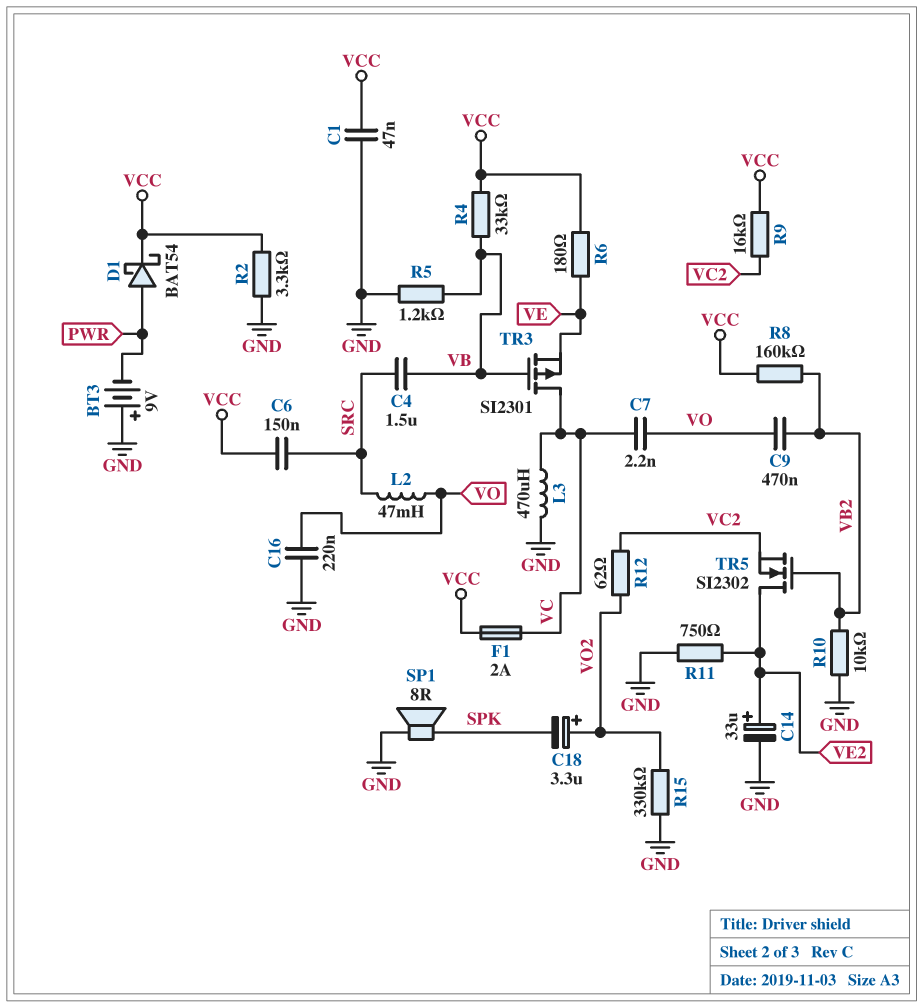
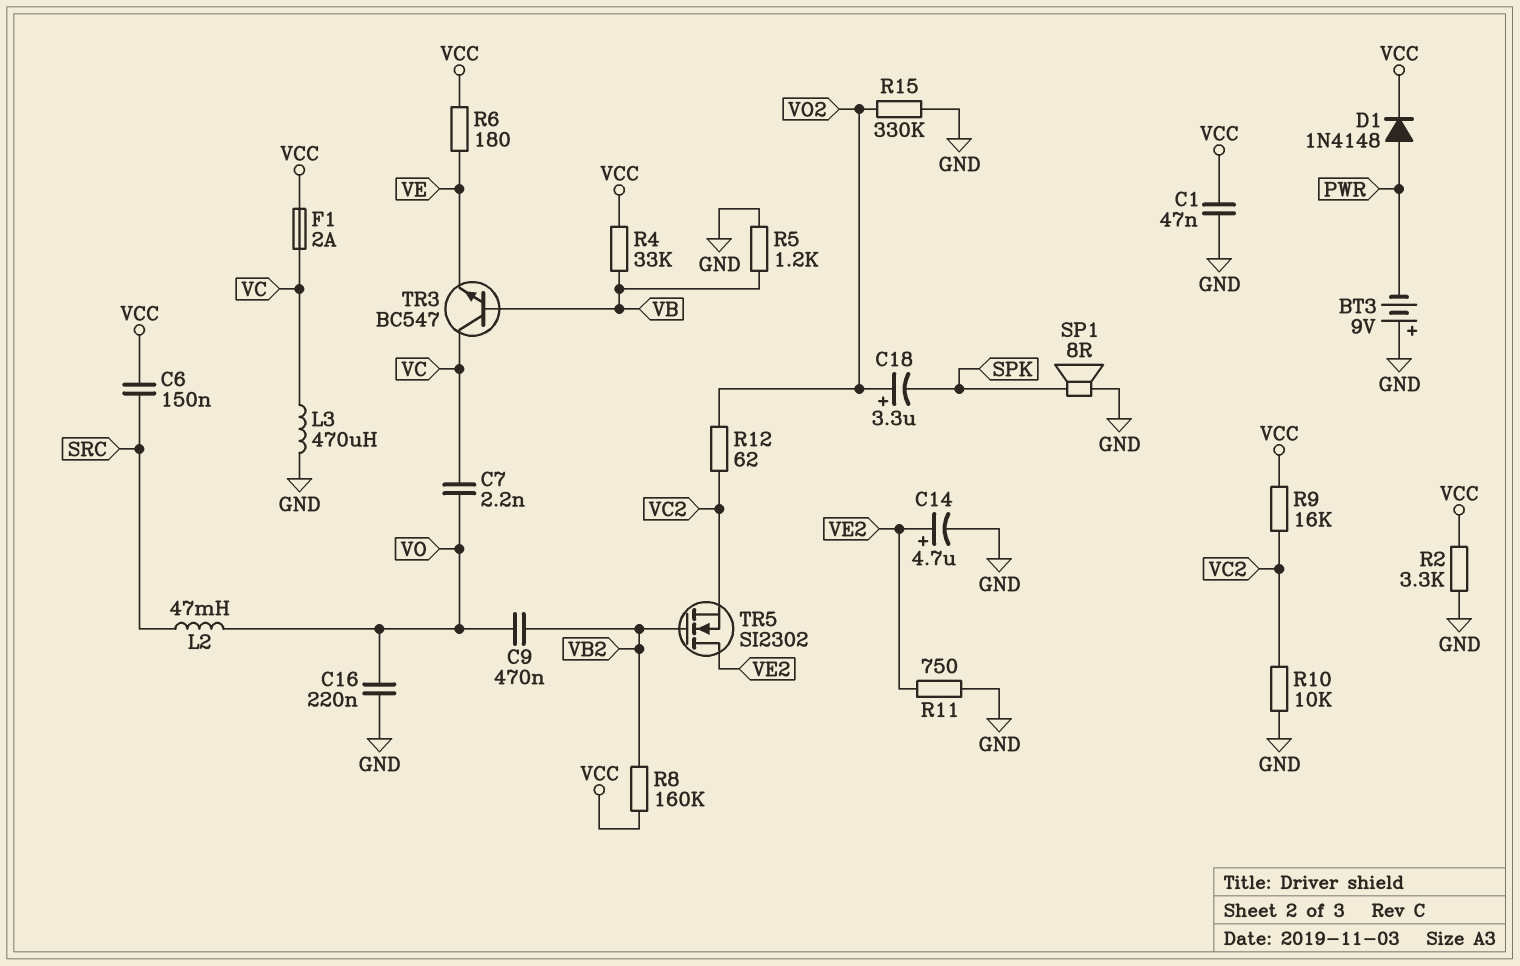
C4: 1.5uF (SRC, VB) -> none
C14: 33uF (plus VE2, minus GND) -> 4.7uF (plus VE2, minus GND)
D1: schottky BAT54 (A PWR, K VCC) -> diode 1N4148 (A PWR, K VCC)
R10: 10k (GND, VB2) -> 10k (GND, VC2)
TR3: PMOS SI2301 (G VB, D VC, S VE) -> NPN BC547 (B VB, C VC, E VE)

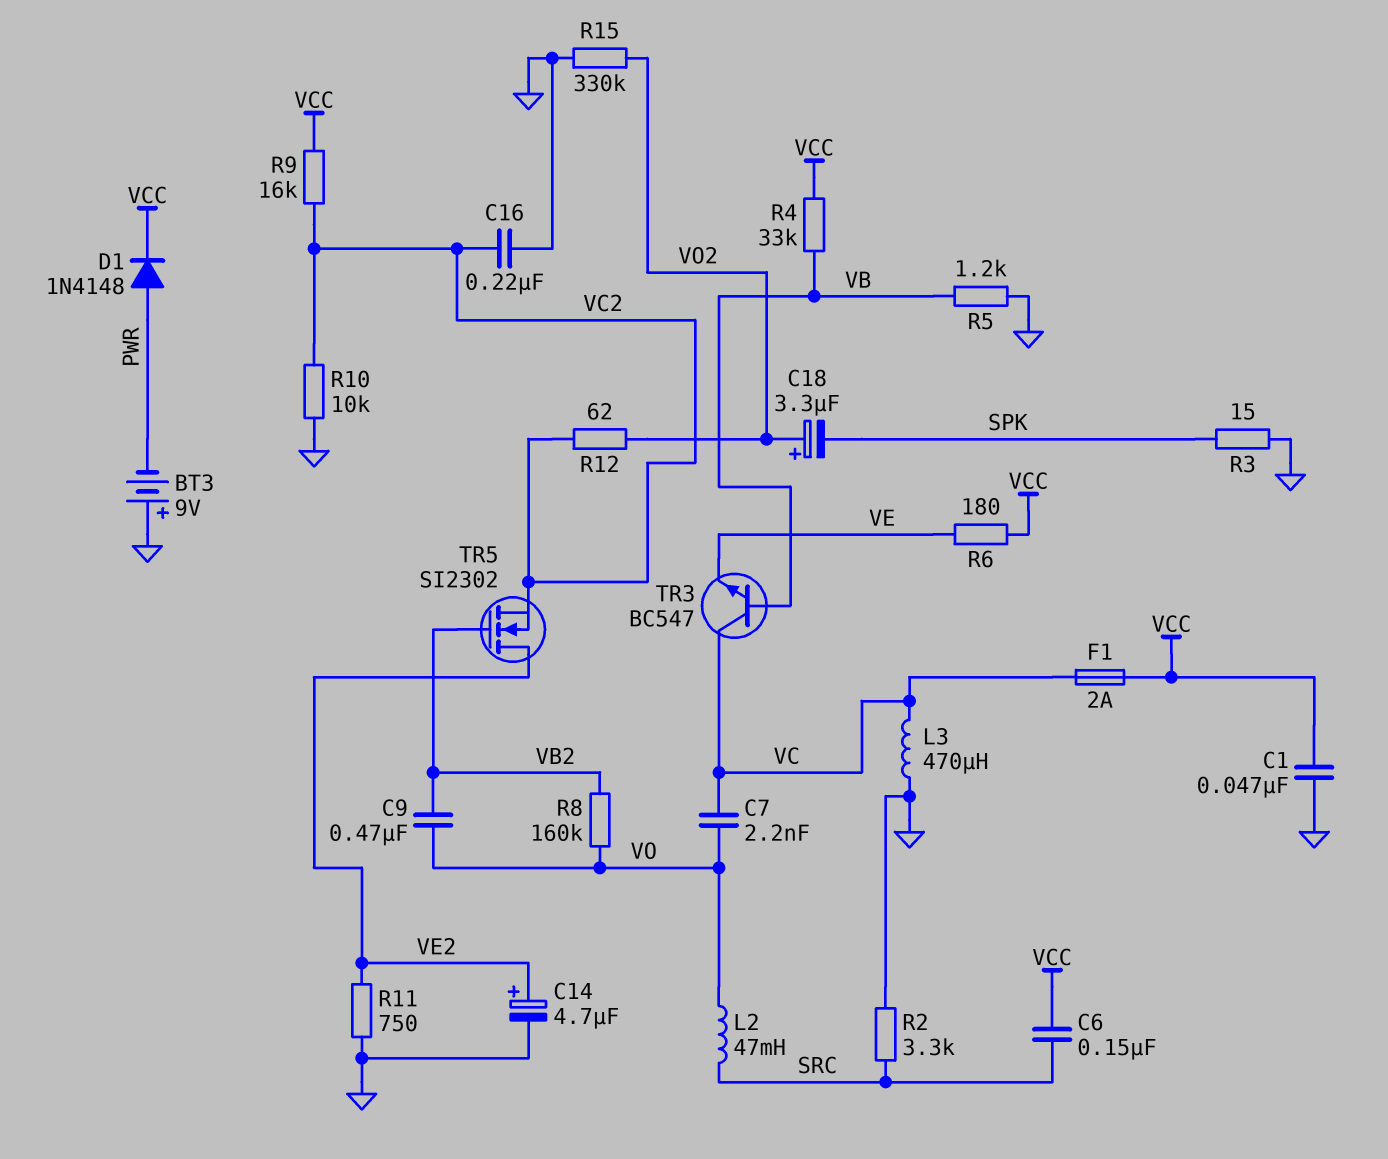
C16: 220nF (GND, VO) -> 220nF (GND, VC2)
R2: 3.3k (GND, VCC) -> 3.3k (GND, SRC)
R3: none -> 15 (GND, SPK)
R8: 160k (VB2, VCC) -> 160k (VB2, VO)
SP1: speaker 8R (GND, SPK) -> none

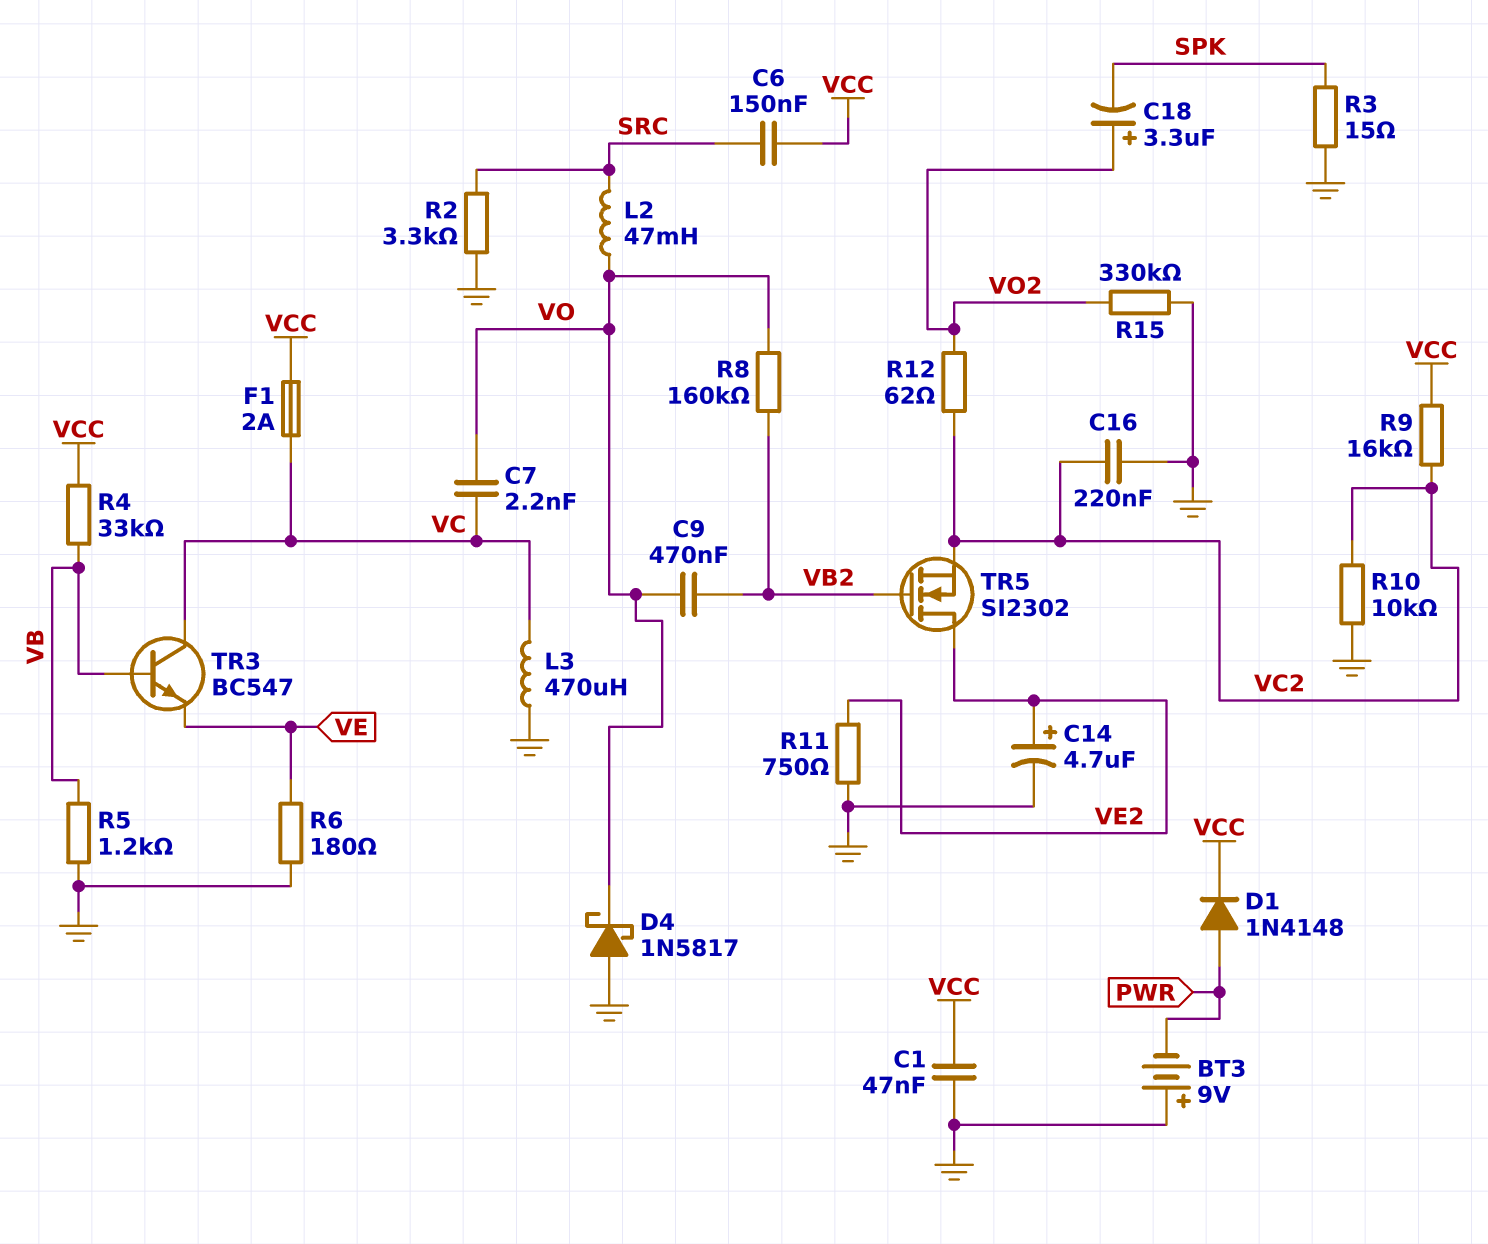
D4: none -> schottky 1N5817 (A GND, K VO)
R6: 180 (VCC, VE) -> 180 (GND, VE)

